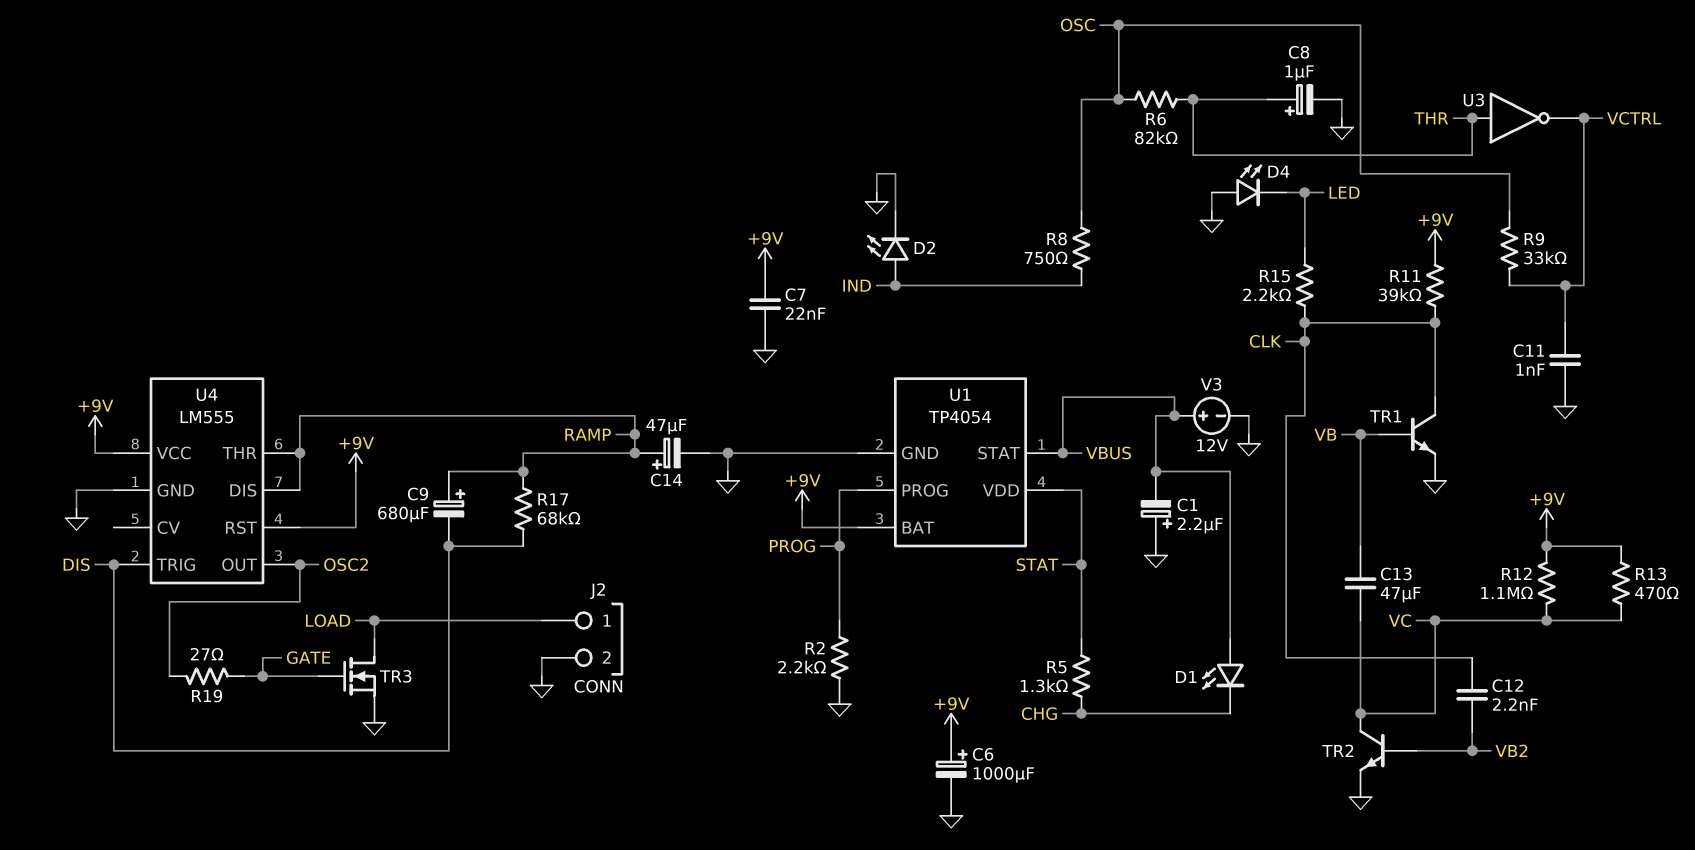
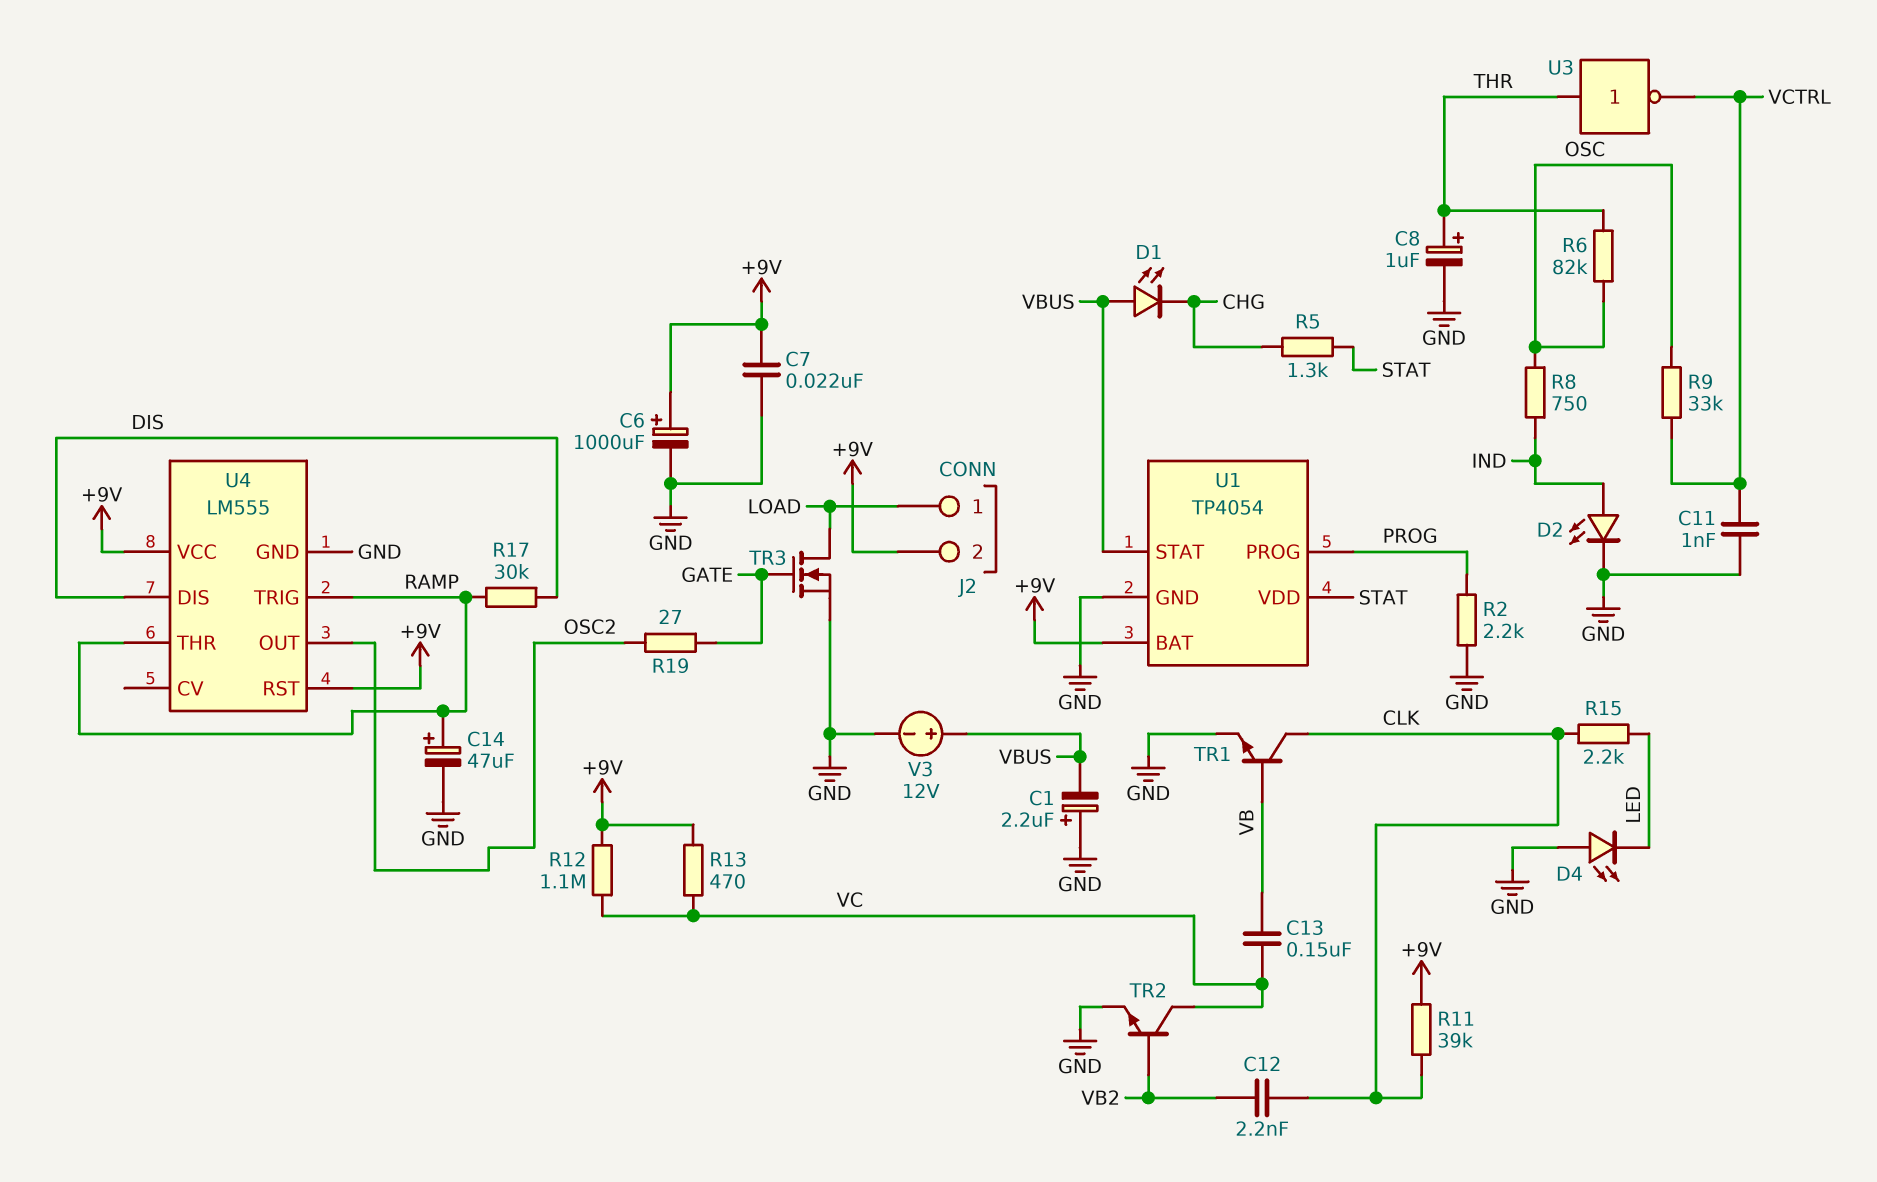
C9: 680uF (plus RAMP, minus DIS) -> none
C13: 47uF (VB, VC) -> 150nF (VB, VC)
J2 pin 2: GND -> +9V
R17: 68k (DIS, RAMP) -> 30k (DIS, RAMP)
U4 pin DIS: RAMP -> DIS
U4 pin TRIG: DIS -> RAMP

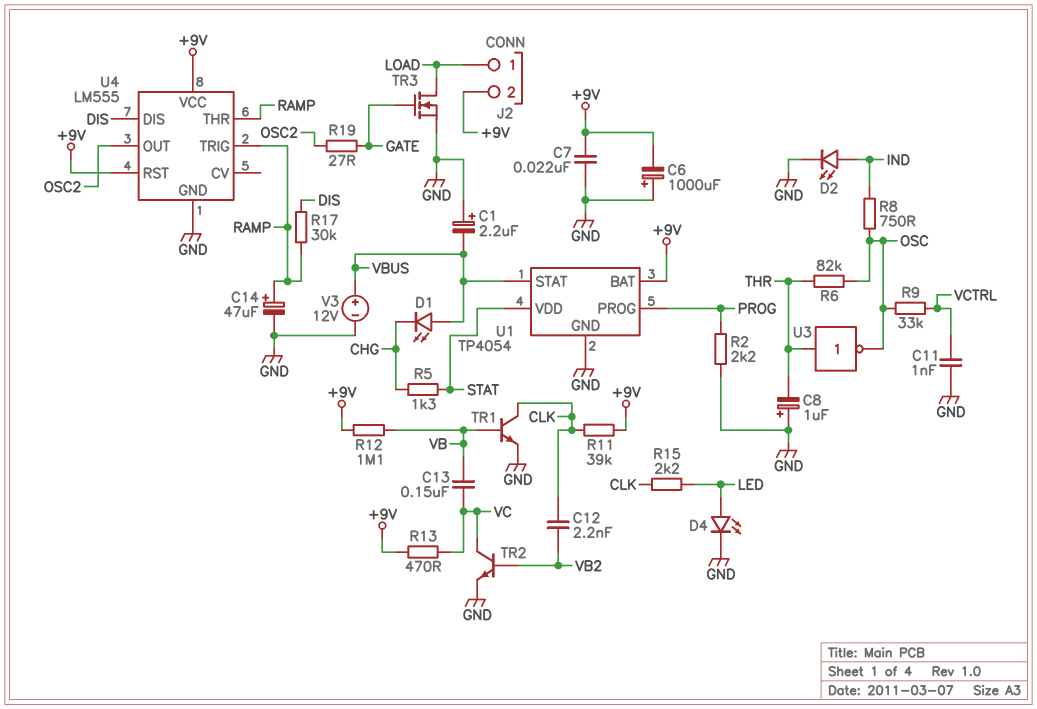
C6: 1000uF (plus +9V, minus GND) -> 1000uF (plus GND, minus +9V)
C8: 1uF (plus THR, minus GND) -> 1uF (plus GND, minus THR)
D4: LED (A GND, K LED) -> LED (A LED, K GND)
R12: 1.1M (+9V, VC) -> 1.1M (+9V, VB)
U3: NOT (in THR, out VCTRL) -> NOT (in THR, out OSC)

